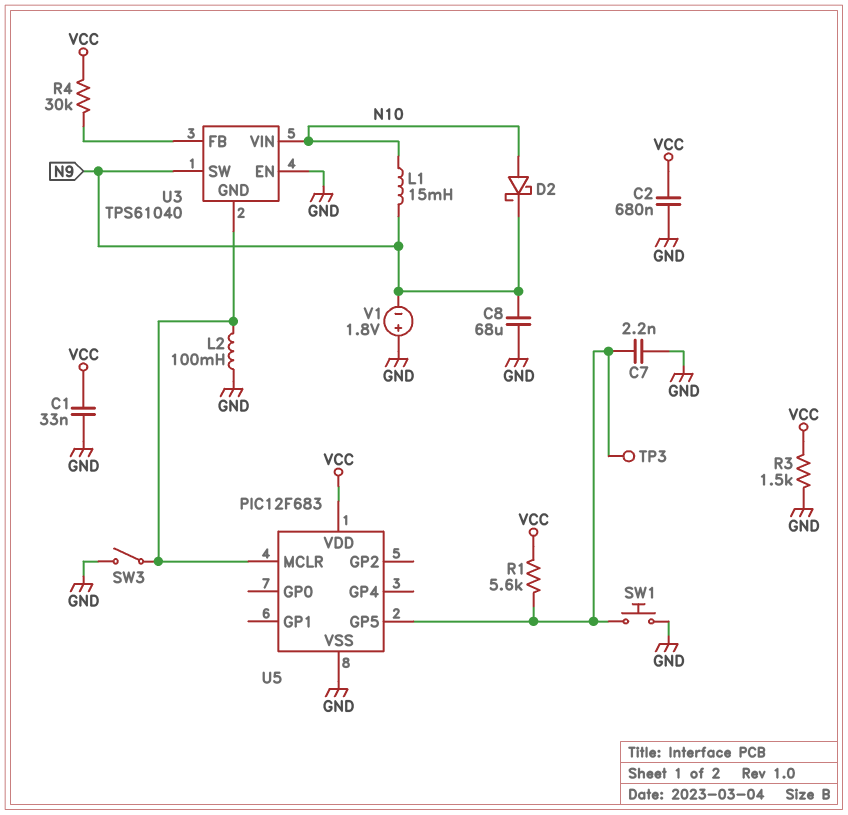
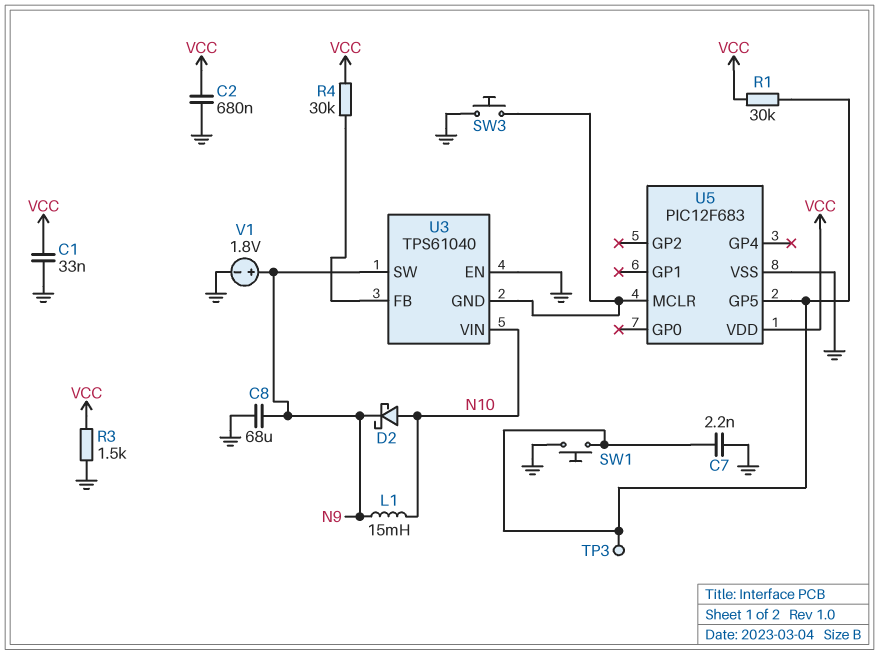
L2: 100mH (GND, U3/GND) -> none
R1: 5.6k (U5/GP5, VCC) -> 30k (U5/GP5, VCC)
SW3: switch (GND, U3/GND) -> button (GND, U3/GND)
V1: 1.8V (plus GND, minus N9) -> 1.8V (plus N9, minus GND)

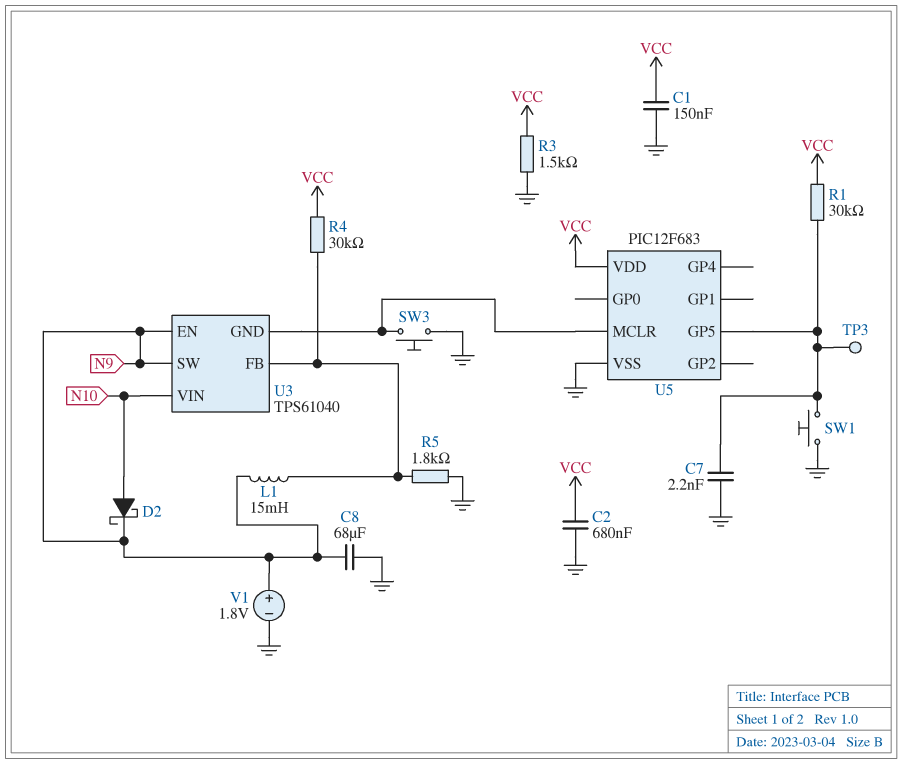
C1: 33nF (GND, VCC) -> 150nF (GND, VCC)
L1: 15mH (N9, N10) -> 15mH (N9, U3/FB)
R5: none -> 1.8k (GND, U3/FB)
U3 pin EN: GND -> N9

